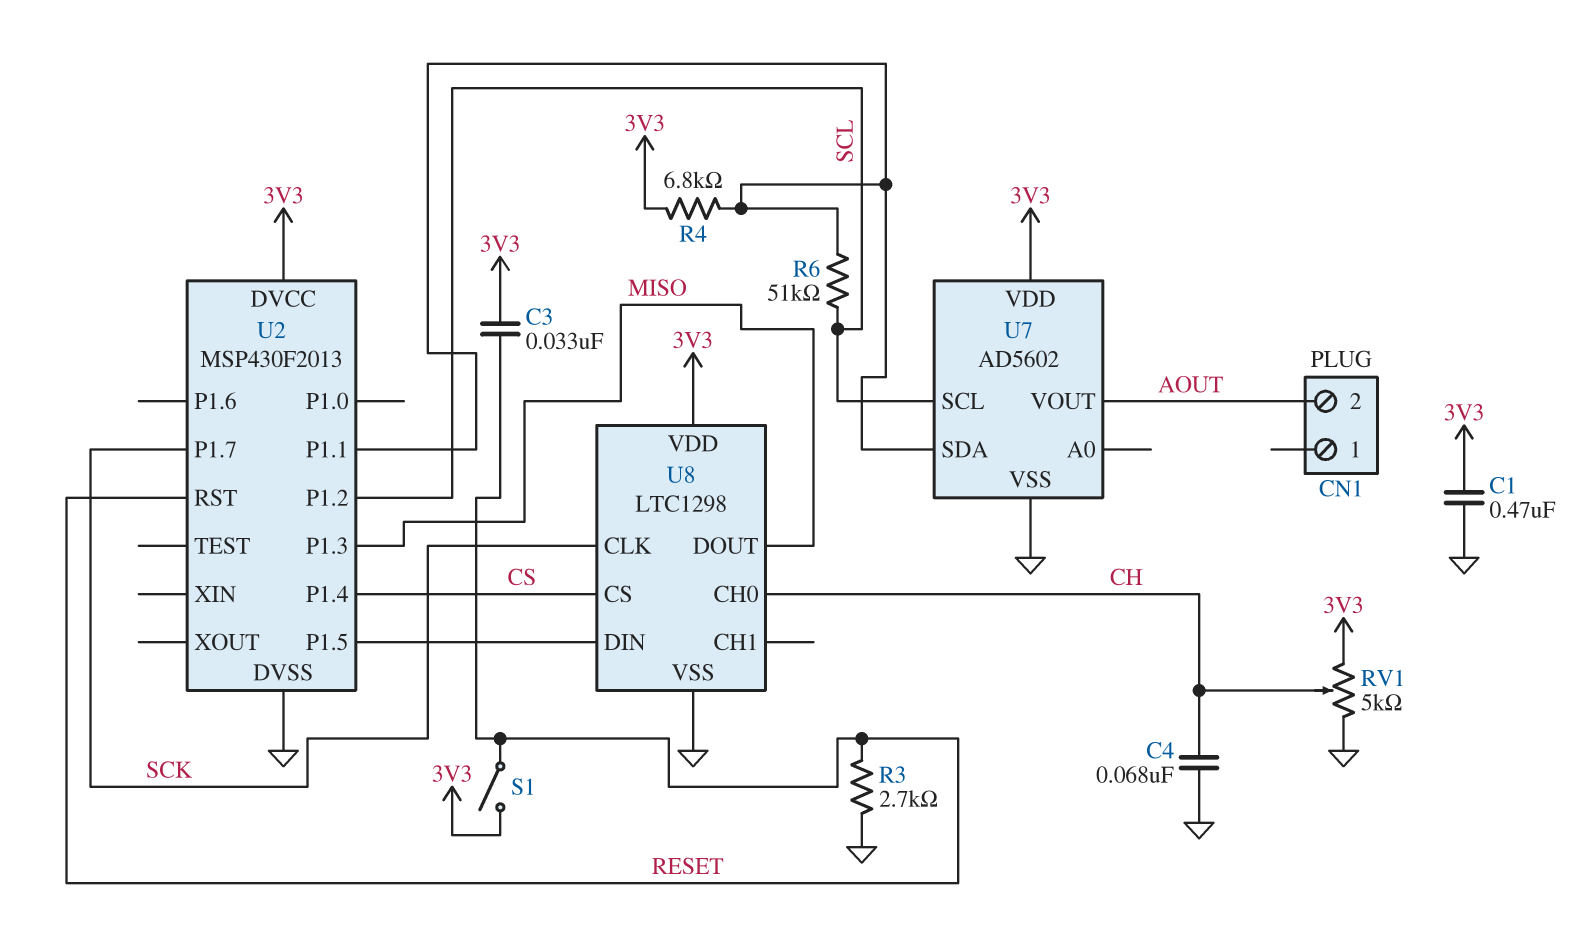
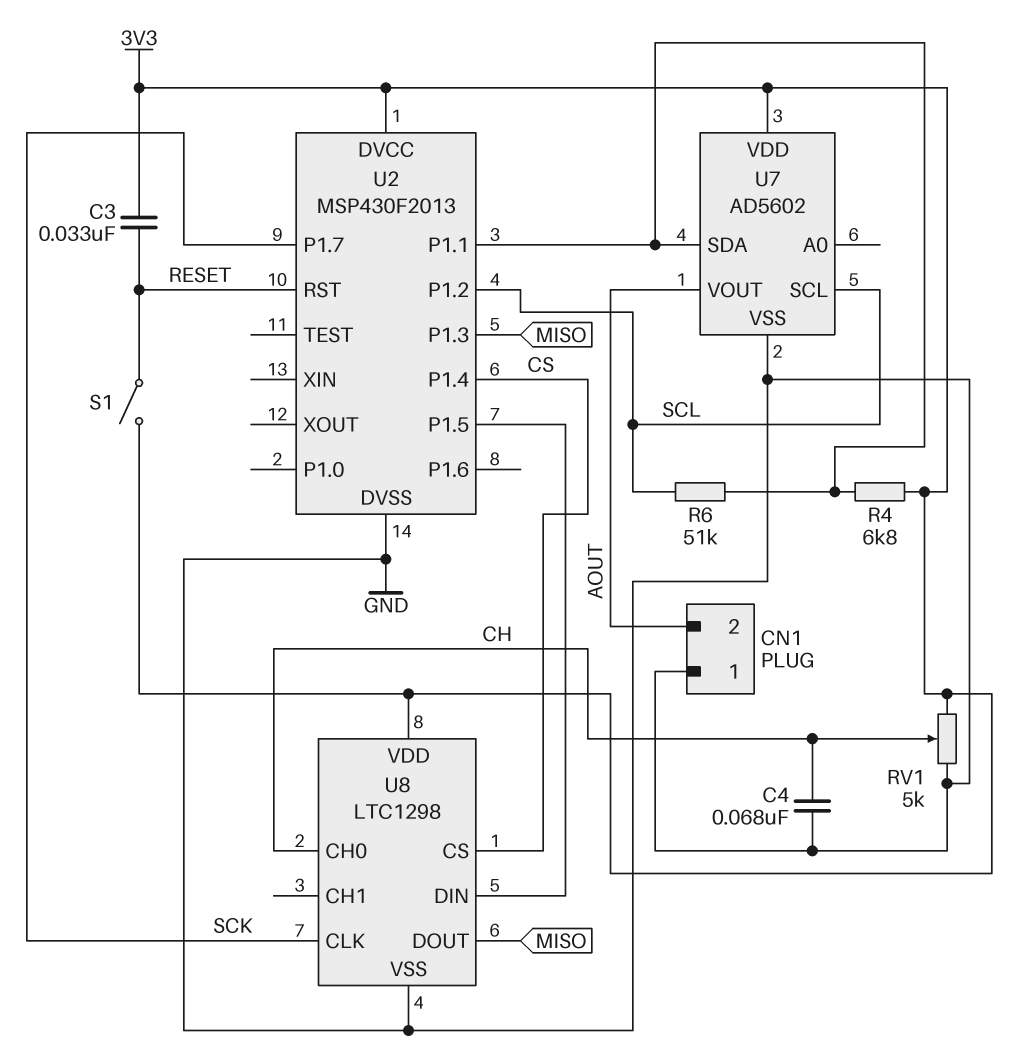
C1: 470nF (3V3, GND) -> none
CN1 pin 1: none -> GND
R3: 2.7k (GND, RESET) -> none

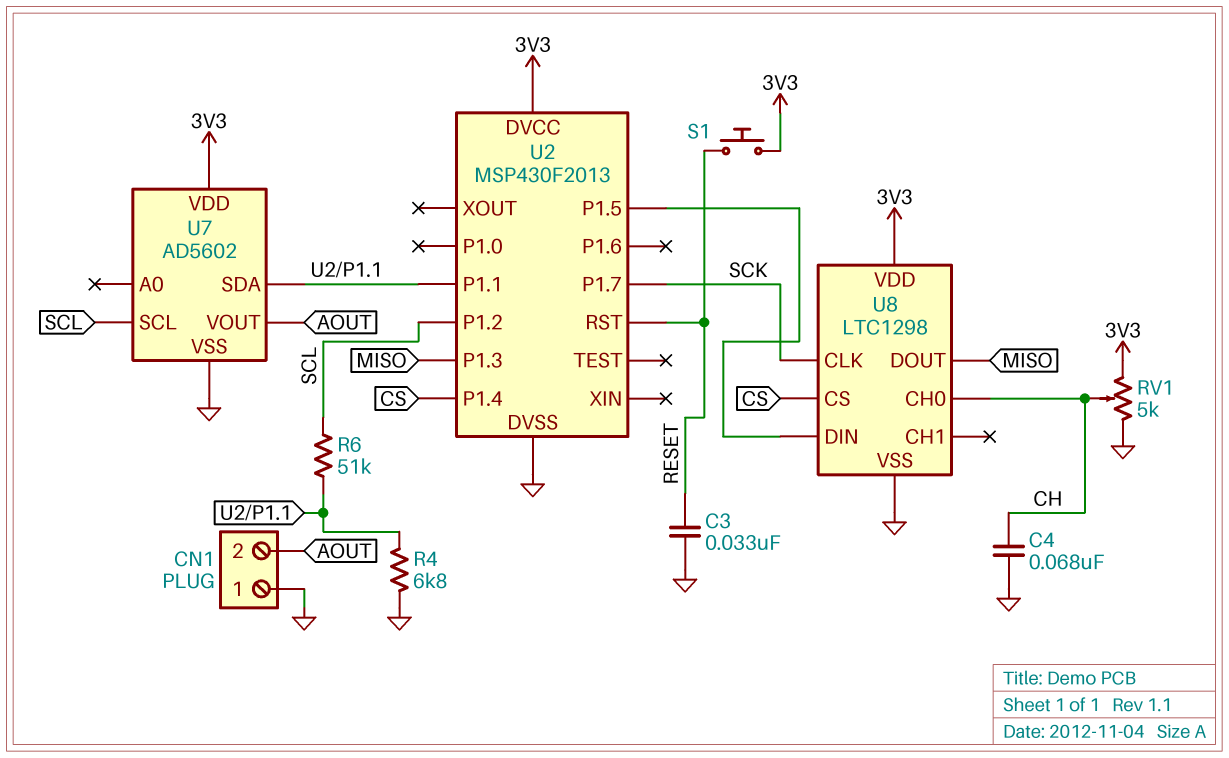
C3: 33nF (3V3, RESET) -> 33nF (GND, RESET)
R4: 6.8k (3V3, U2/P1.1) -> 6.8k (GND, U2/P1.1)
S1: switch (3V3, RESET) -> button (3V3, RESET)

